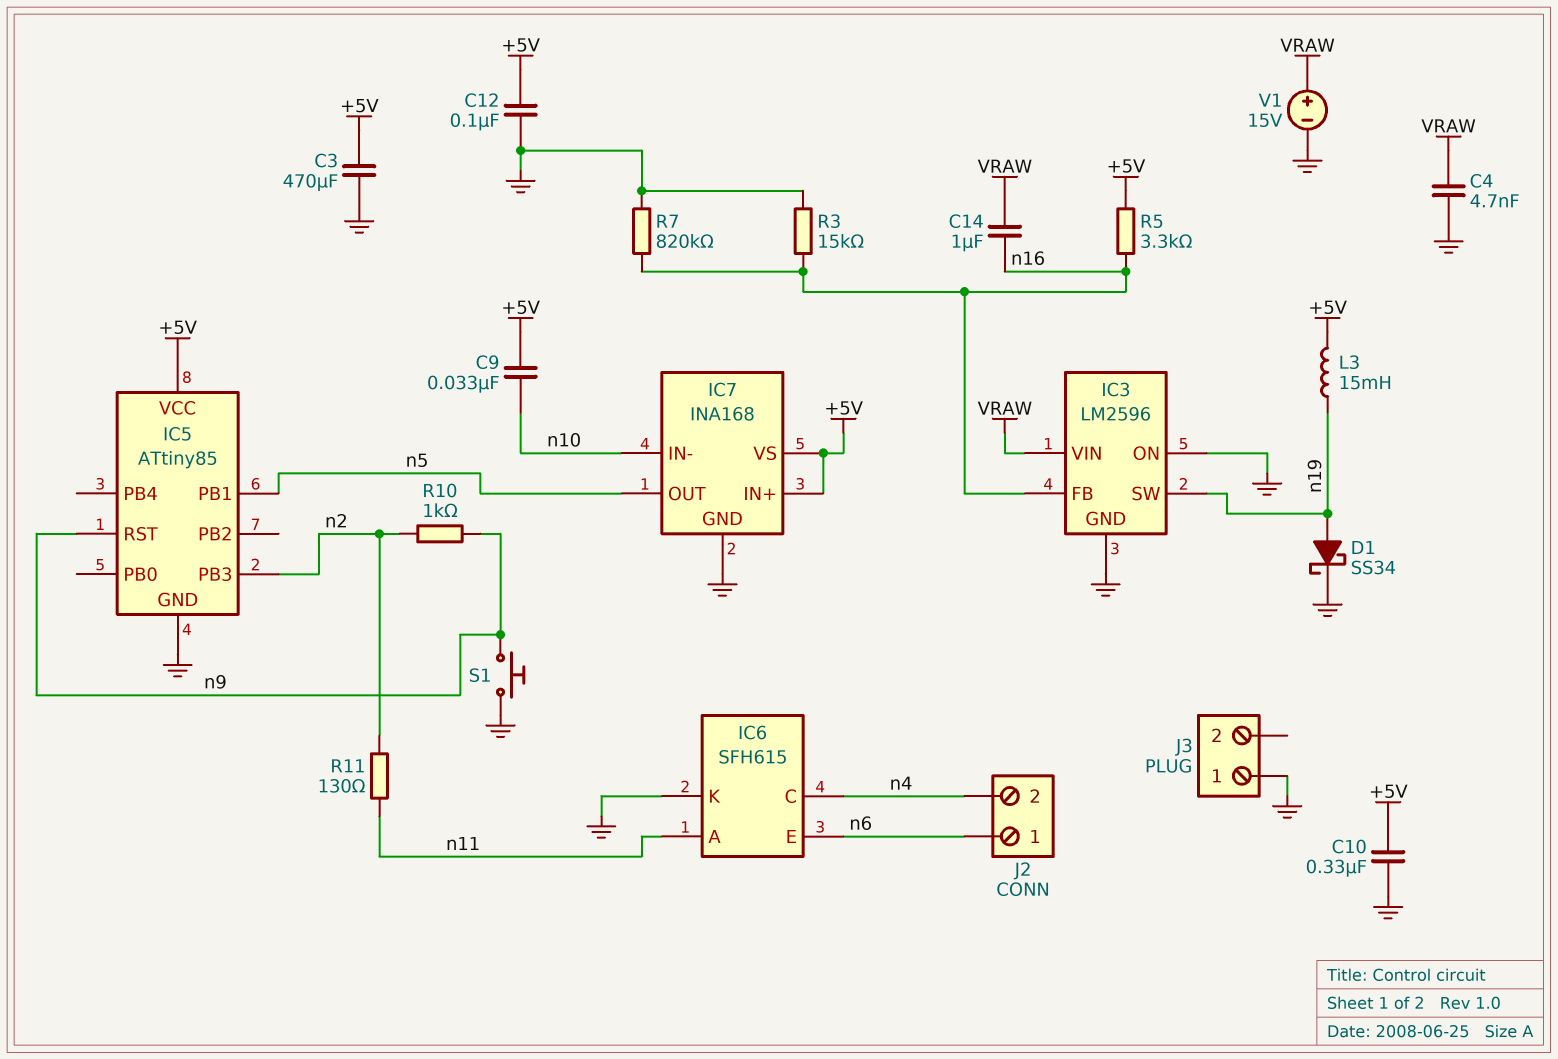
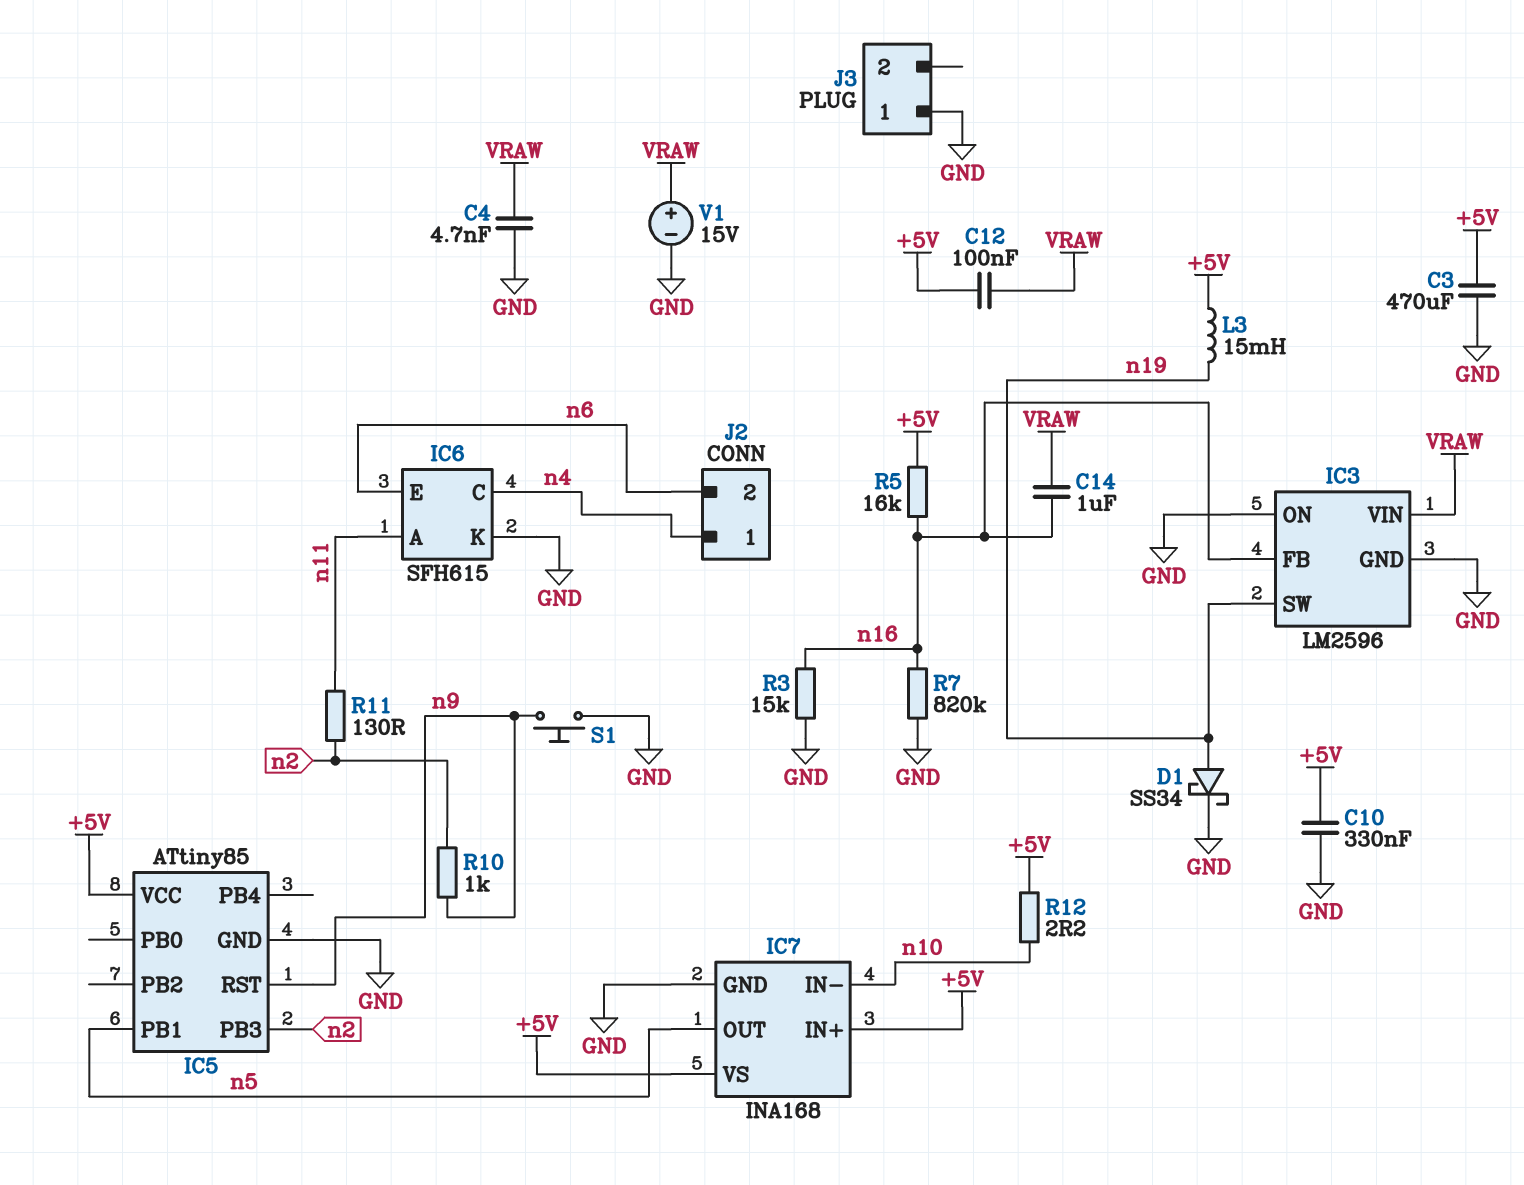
C9: 33nF (+5V, n10) -> none
C12: 100nF (+5V, GND) -> 100nF (+5V, VRAW)
J2 pin 1: n6 -> n4
J2 pin 2: n4 -> n6
R5: 3.3k (+5V, n16) -> 16k (+5V, n16)
R12: none -> 2.2 (+5V, n10)

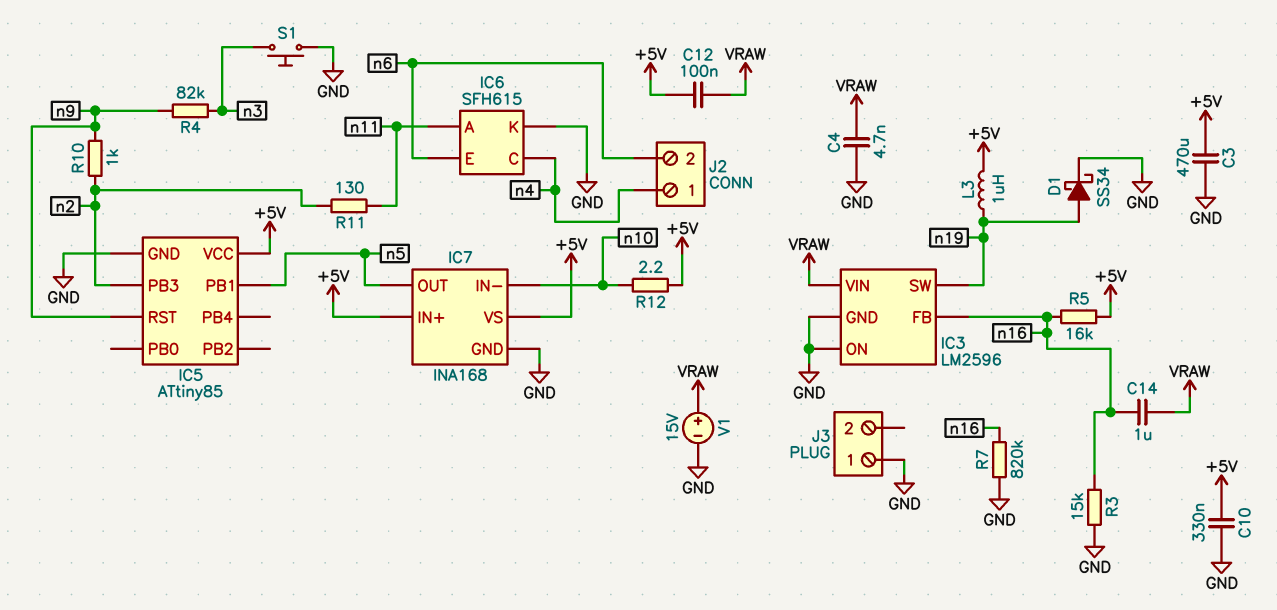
L3: 15mH (+5V, n19) -> 1uH (+5V, n19)
R4: none -> 82k (n3, n9)
S1: button (GND, n9) -> button (GND, n3)

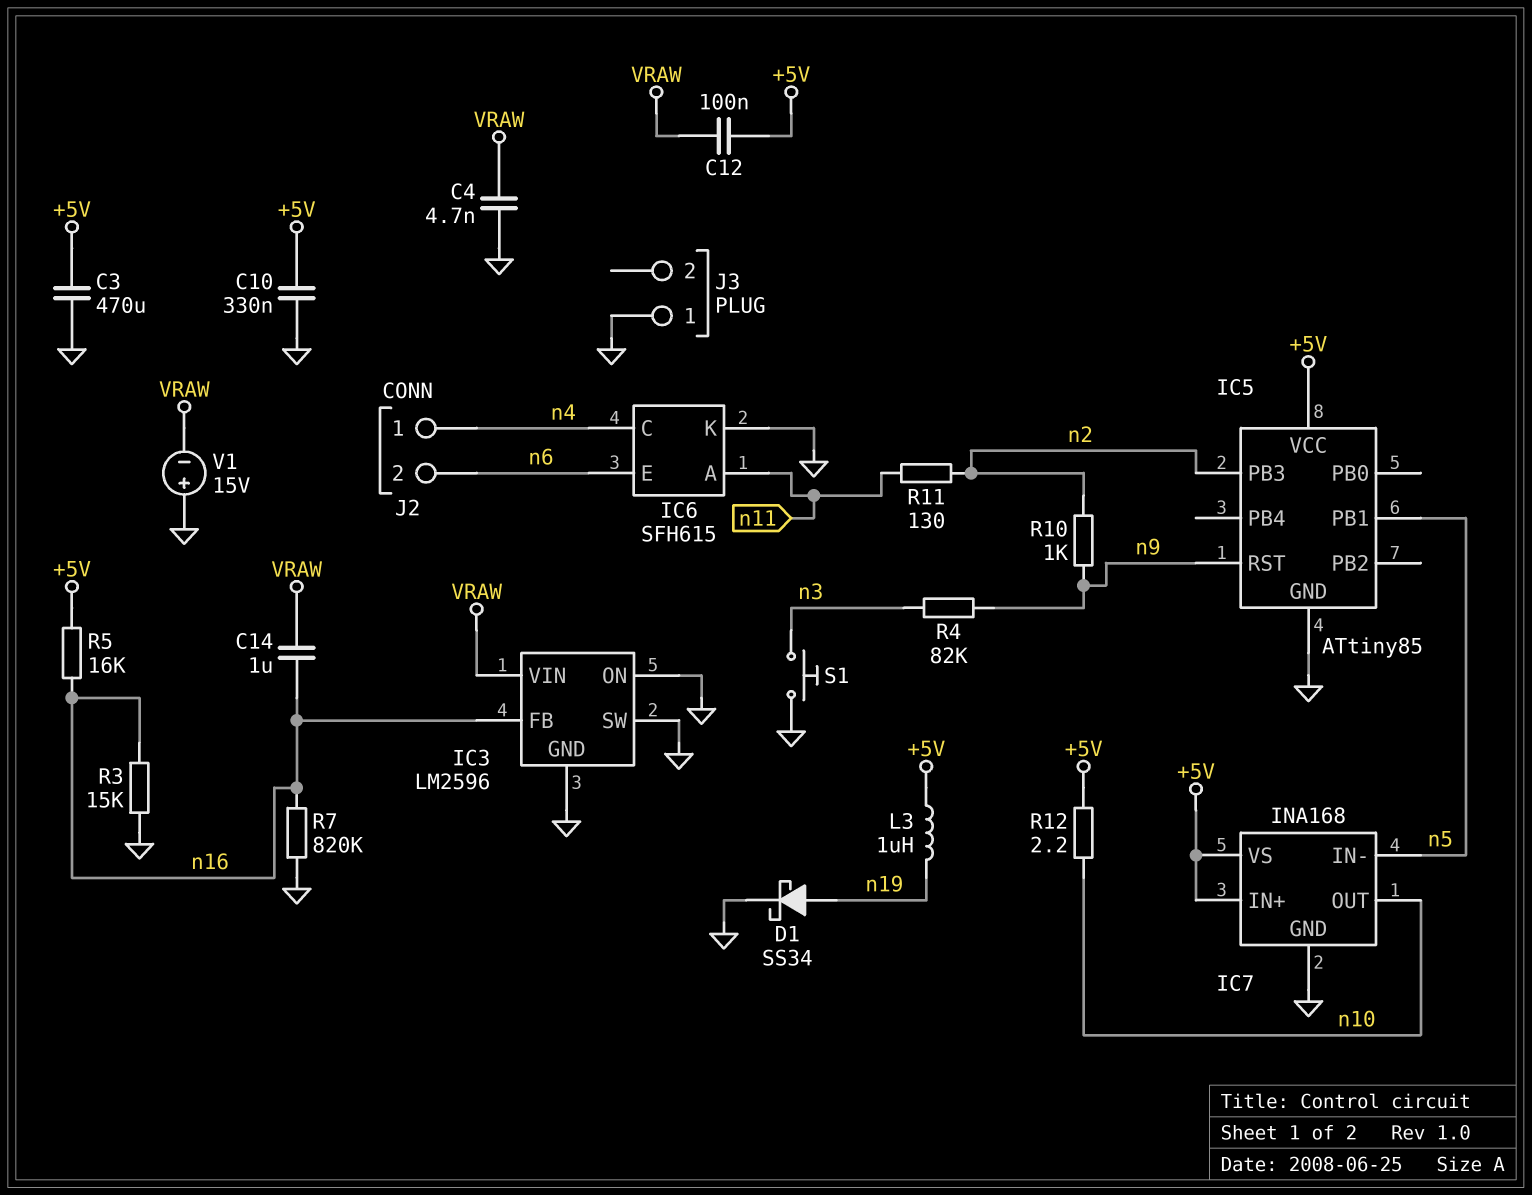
IC3 pin SW: n19 -> GND
IC7 pin IN-: n10 -> n5
IC7 pin OUT: n5 -> n10
V1: 15V (plus VRAW, minus GND) -> 15V (plus GND, minus VRAW)

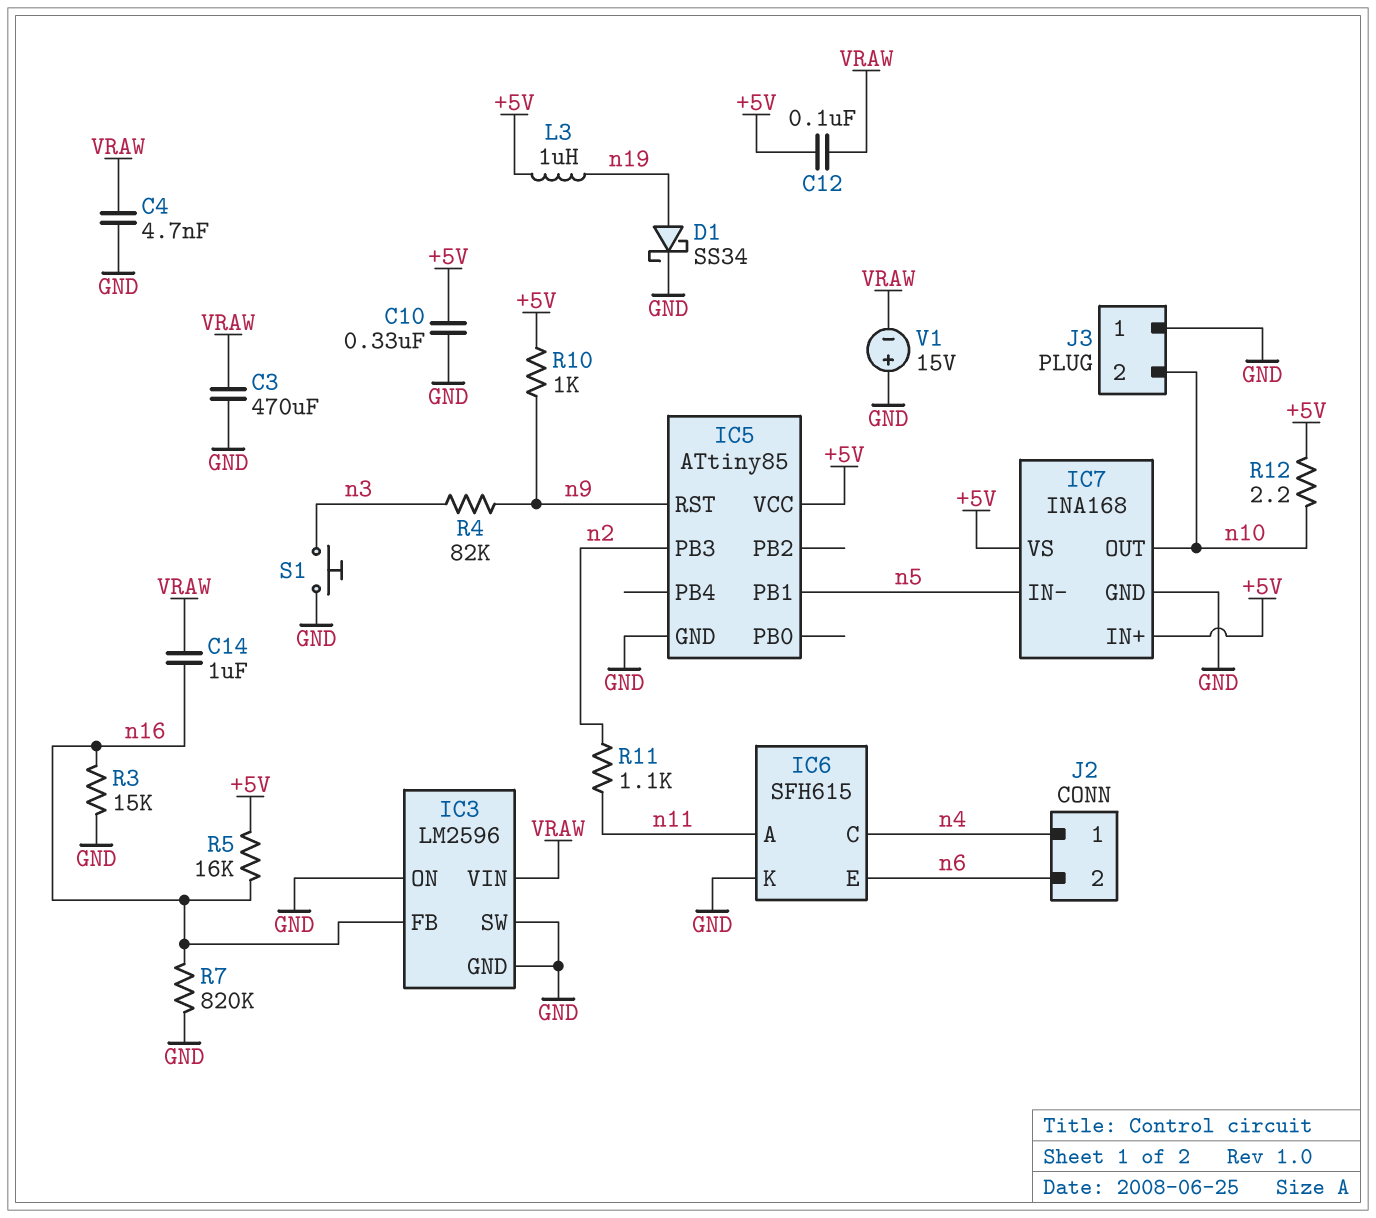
C3: 470uF (+5V, GND) -> 470uF (GND, VRAW)
J3 pin 2: none -> n10
R10: 1k (n2, n9) -> 1k (+5V, n9)
R11: 130 (n2, n11) -> 1.1k (n2, n11)

